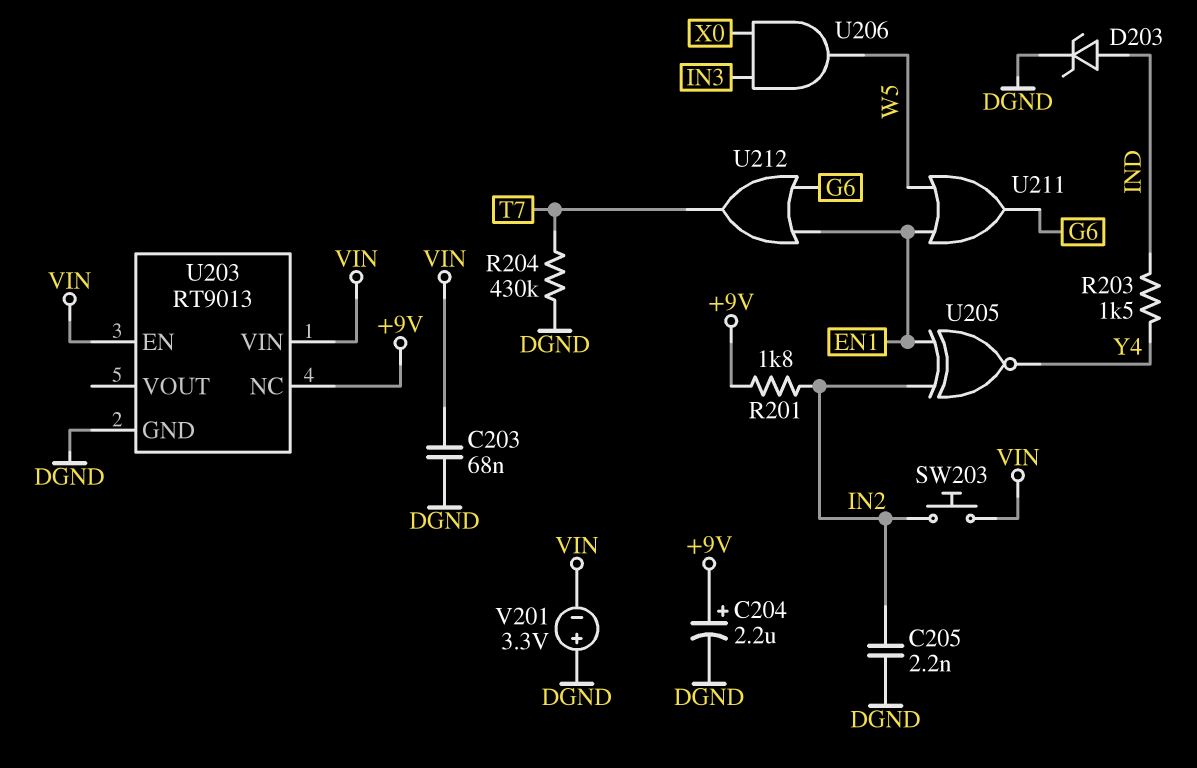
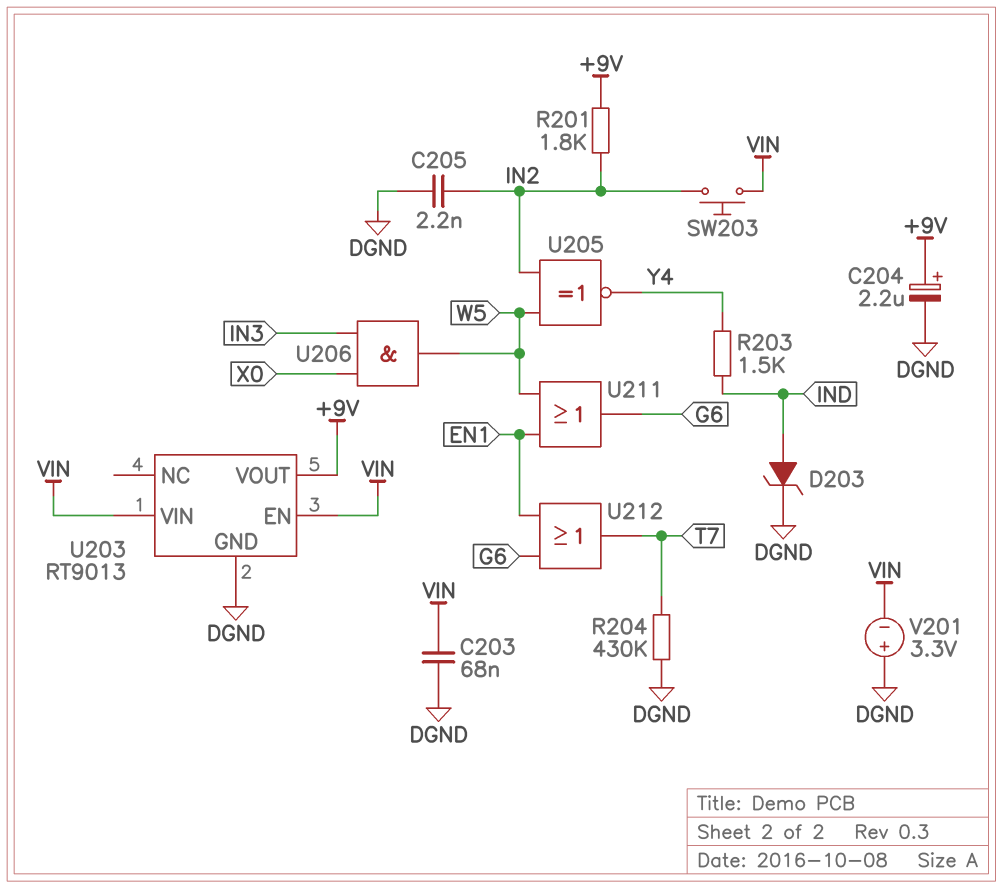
U203 pin NC: +9V -> none
U203 pin VOUT: none -> +9V
U205: XNOR (in EN1, in IN2, out Y4) -> XNOR (in IN2, in W5, out Y4)

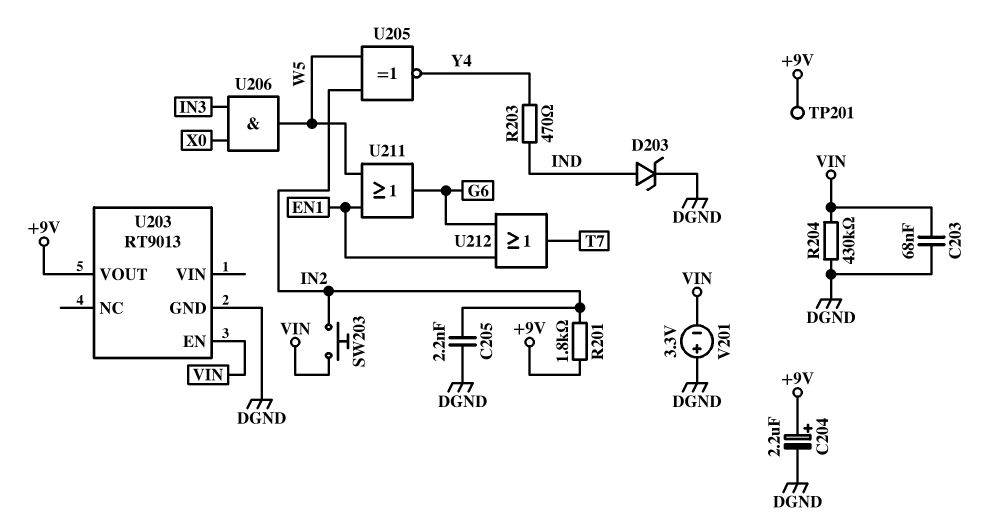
R203: 1.5k (IND, Y4) -> 470 (IND, Y4)
R204: 430k (DGND, T7) -> 430k (DGND, VIN)
TP201: none -> test point (+9V)
U203 pin VIN: VIN -> none

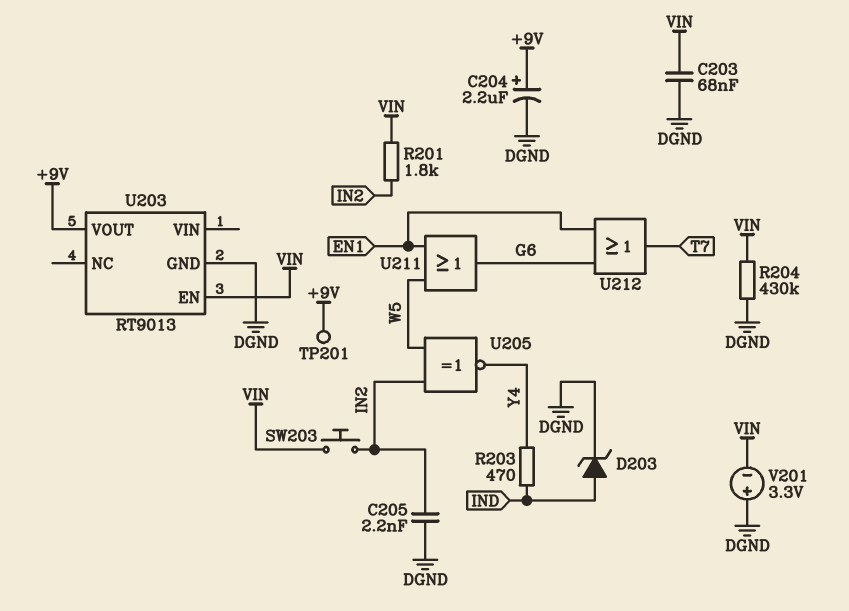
R201: 1.8k (+9V, IN2) -> 1.8k (IN2, VIN)
U206: AND (in IN3, in X0, out W5) -> none

